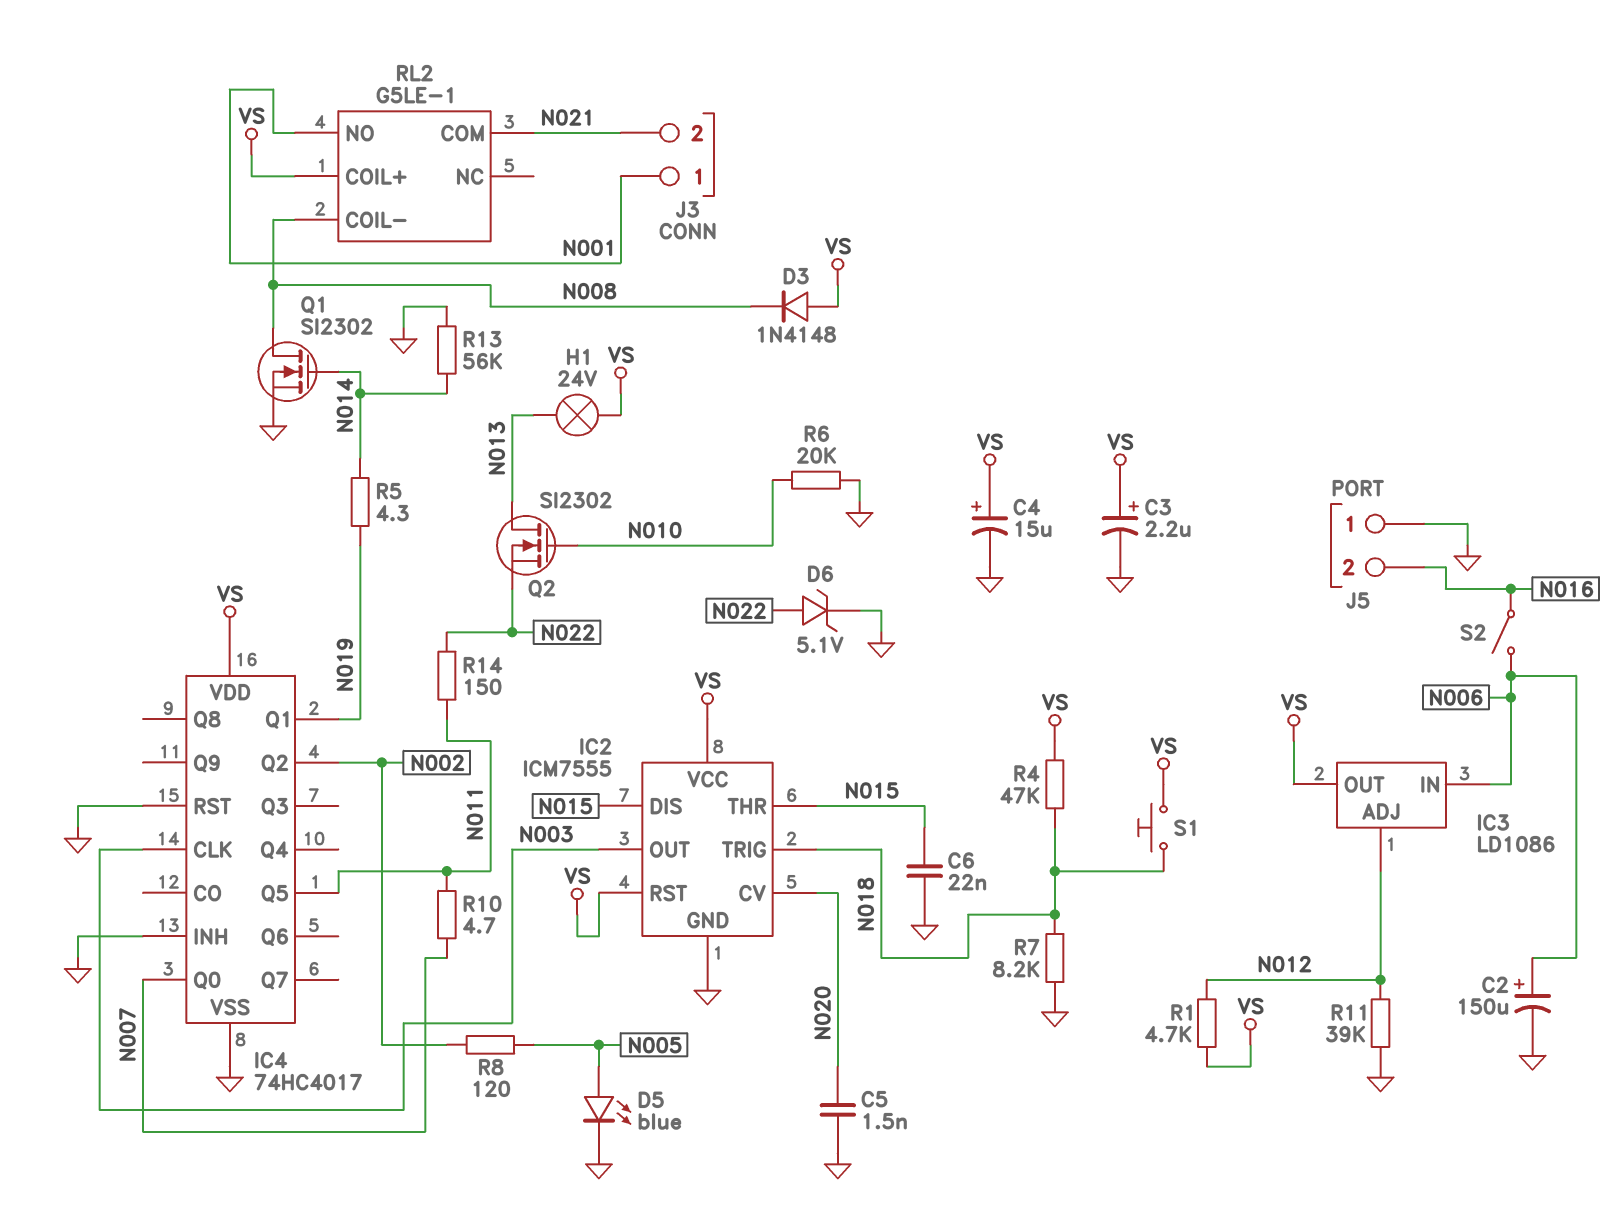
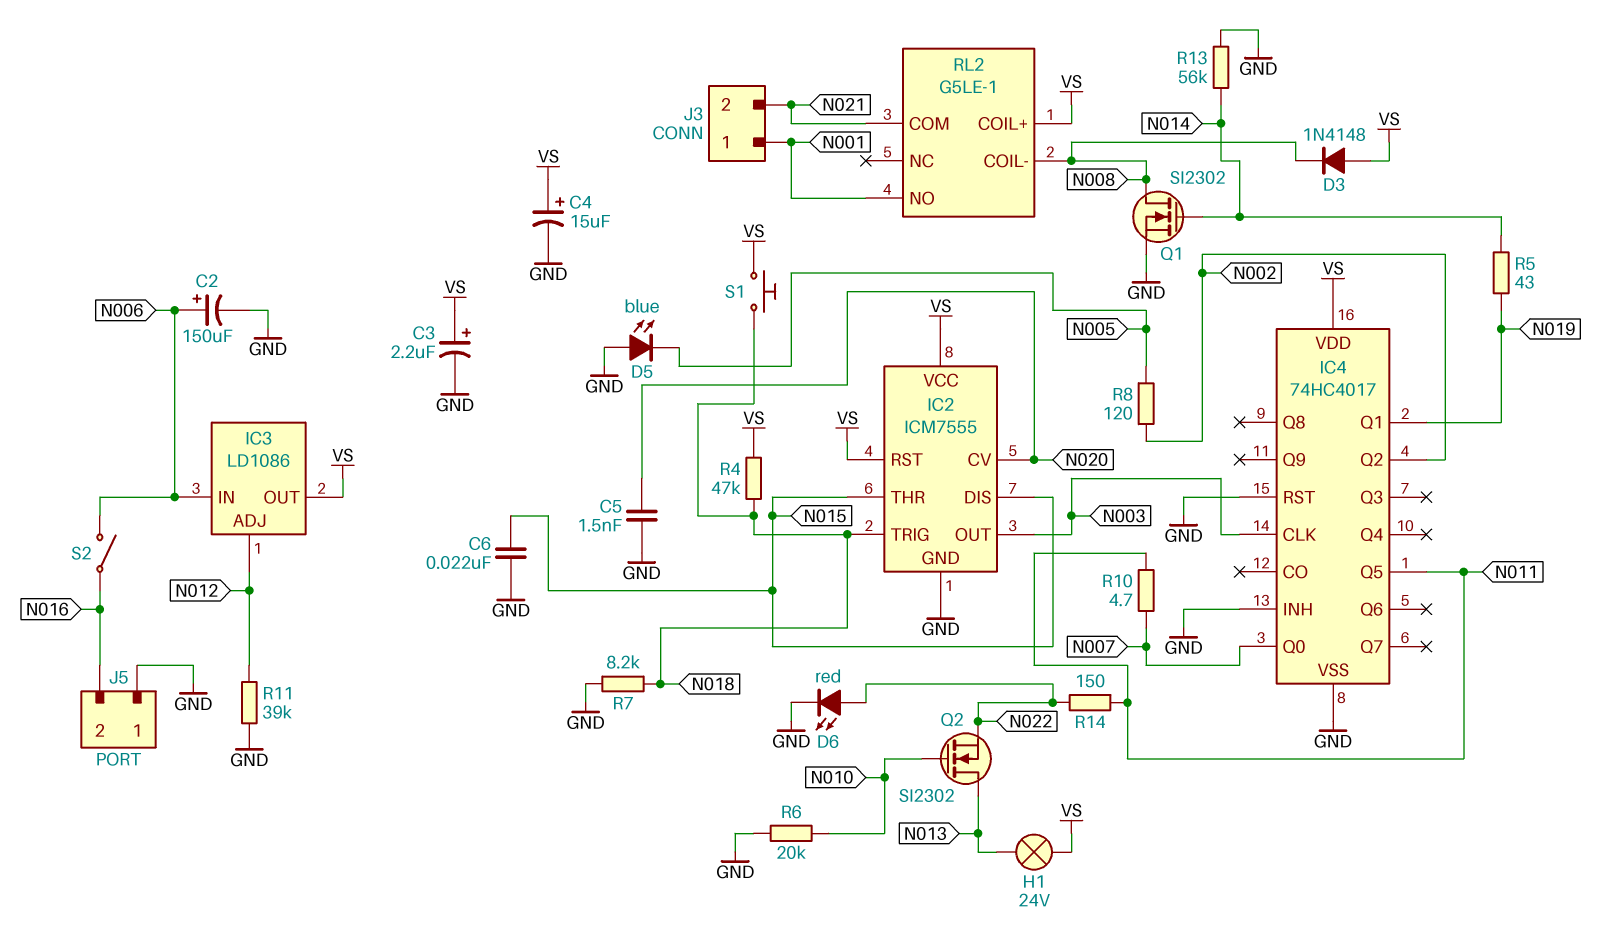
D5: LED blue (A N005, K GND) -> LED blue (A GND, K N005)
D6: zener 5.1V (A N022, K GND) -> LED red (A N022, K GND)
R1: 4.7k (N012, VS) -> none
R5: 4.3 (N014, N019) -> 43 (N014, N019)

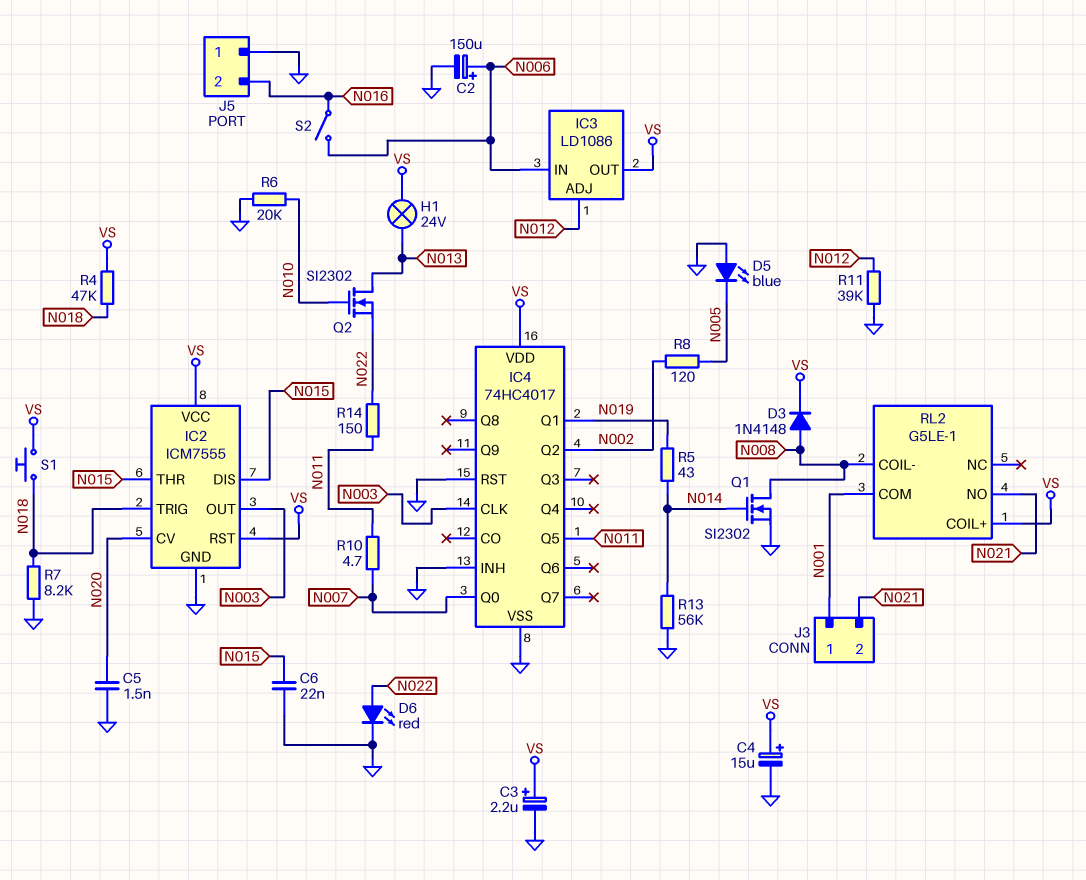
D3: diode 1N4148 (A VS, K N008) -> diode 1N4148 (A N008, K VS)
RL2 pin COM: N021 -> N001
RL2 pin NO: N001 -> N021

